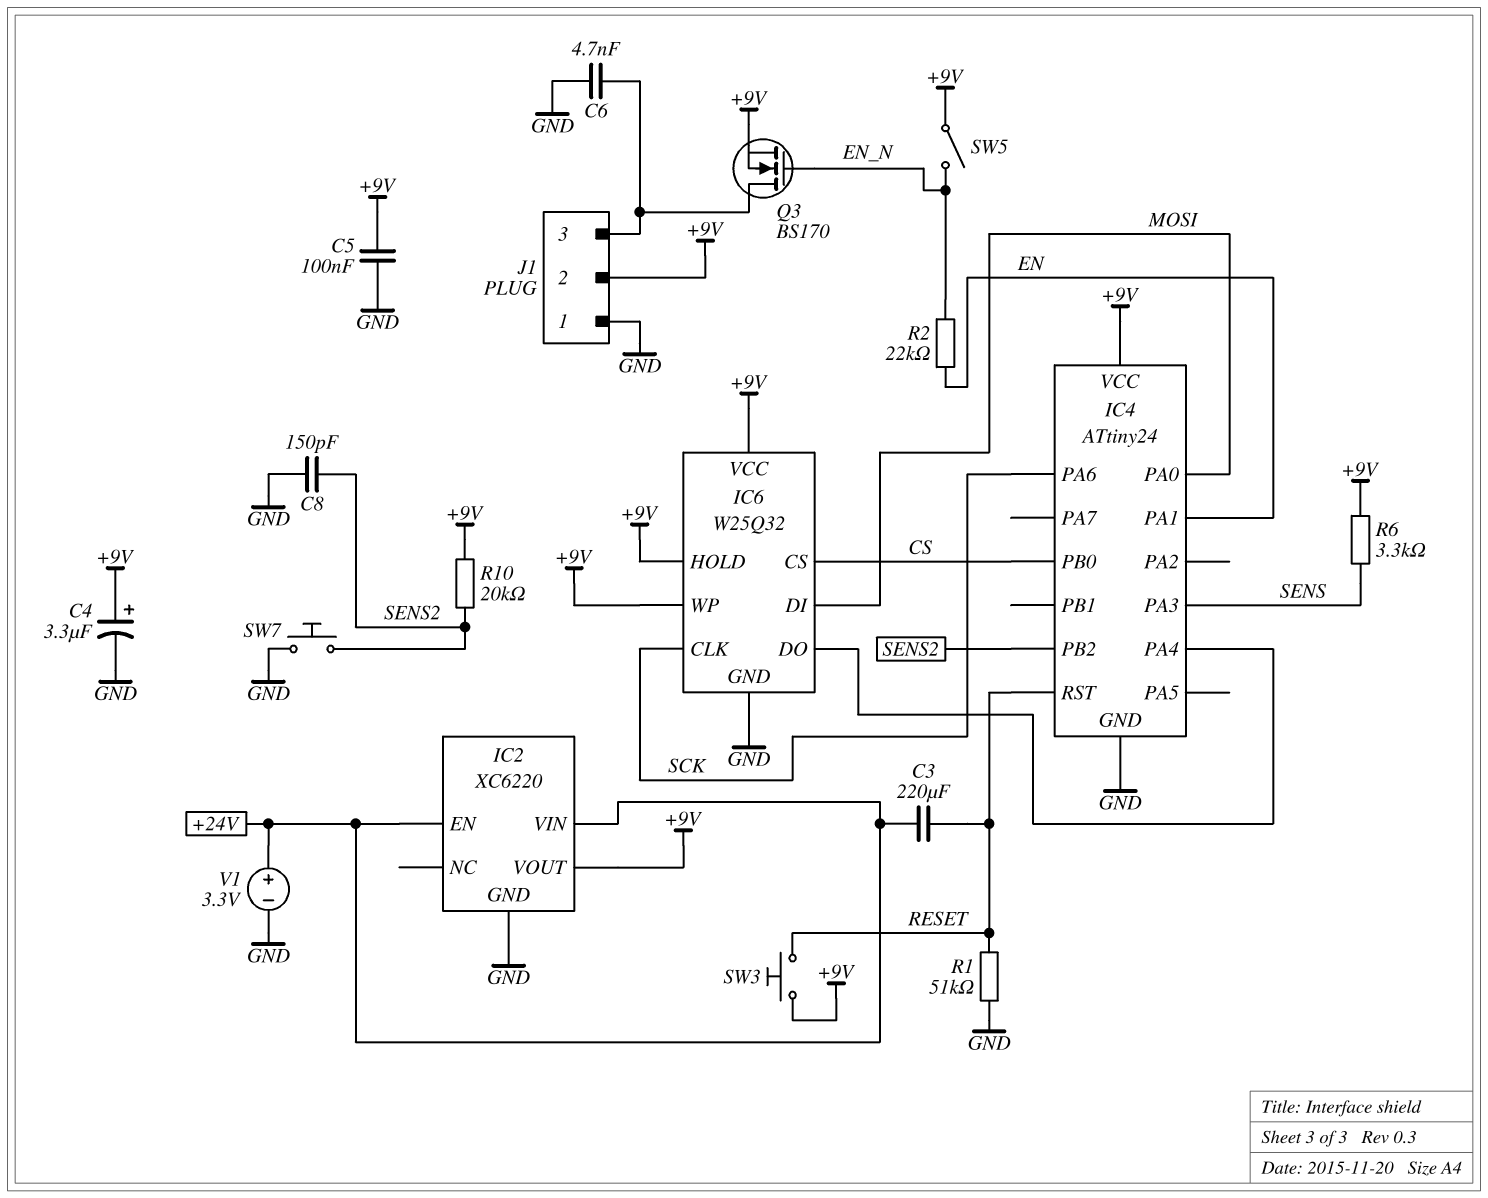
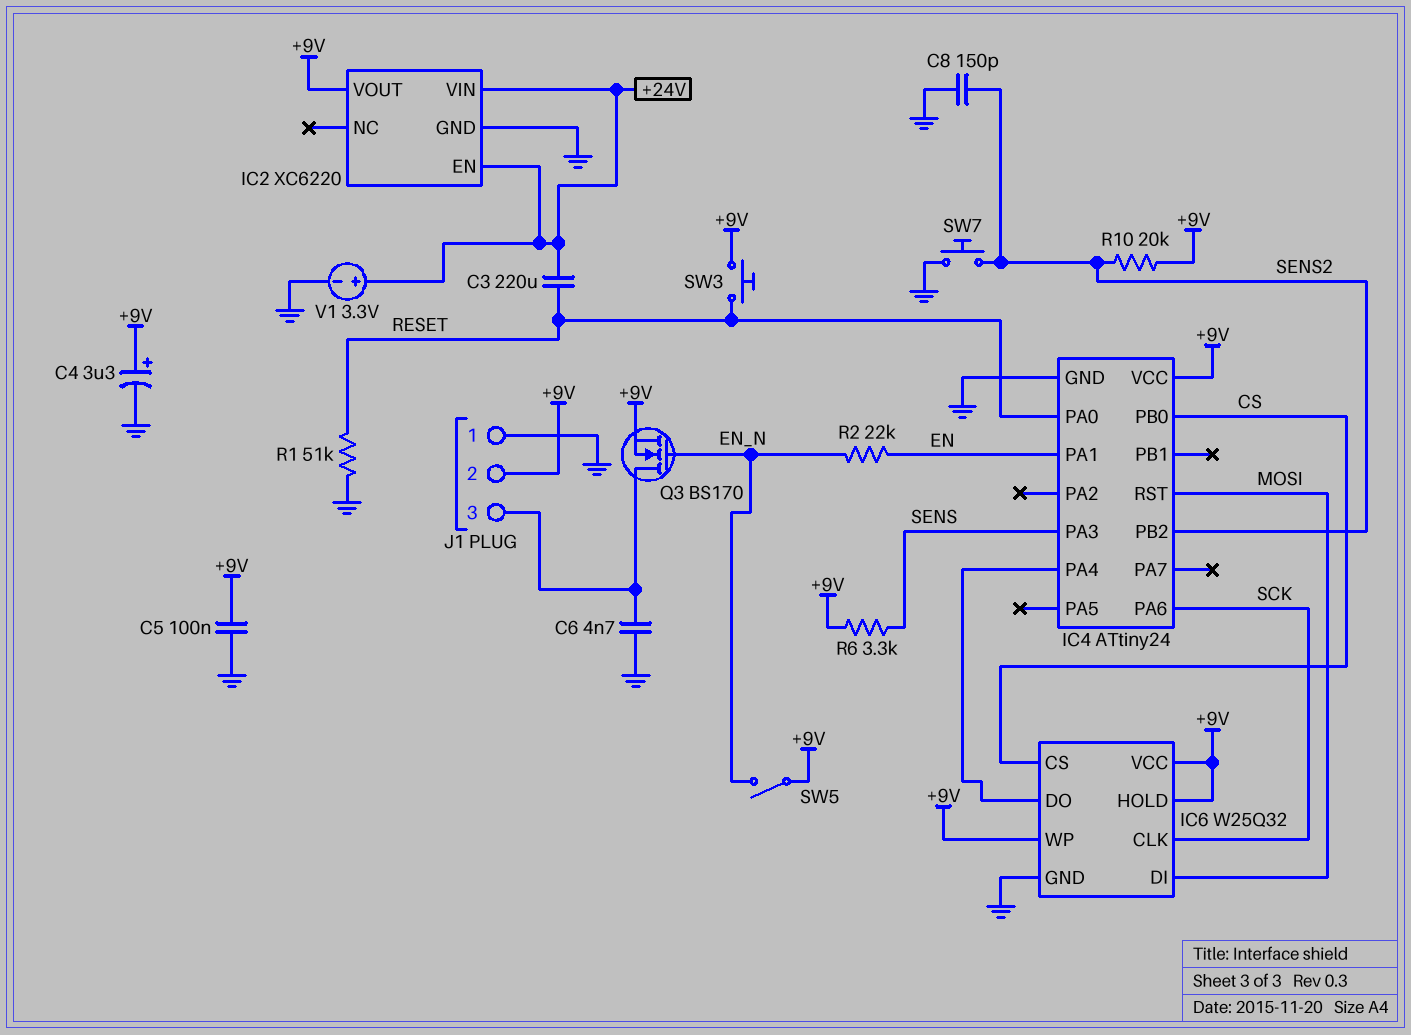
IC4 pin PA0: MOSI -> RESET
IC4 pin RST: RESET -> MOSI

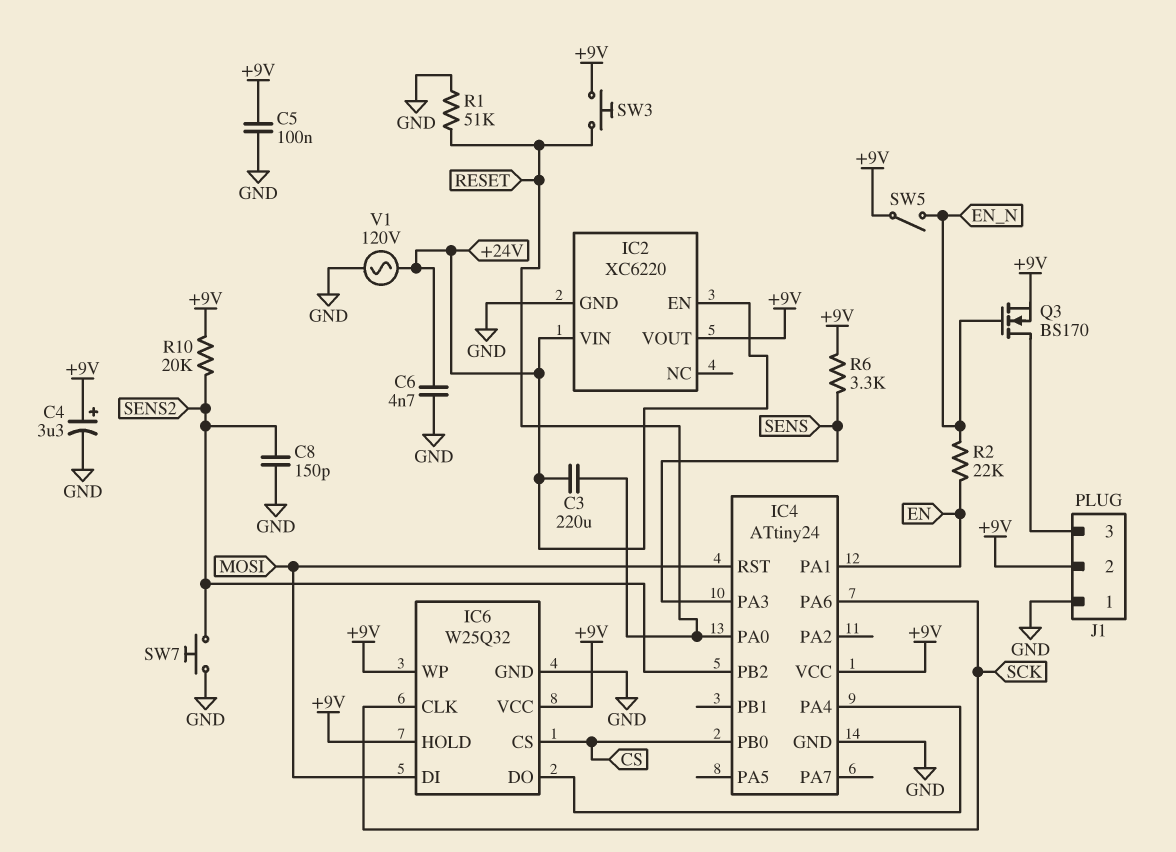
C6: 4.7nF (GND, J1/3) -> 4.7nF (+24V, GND)
V1: 3.3V (plus +24V, minus GND) -> AC 120V (+24V, GND)

